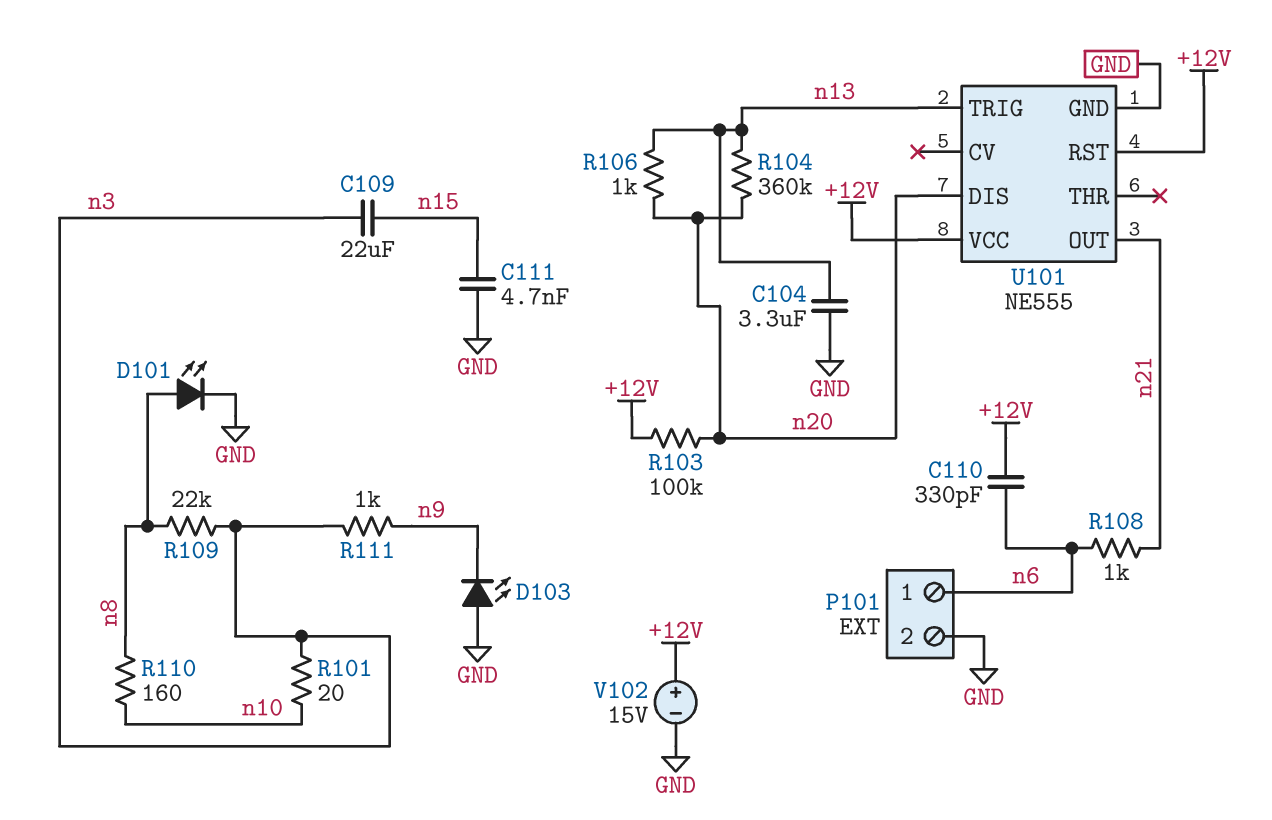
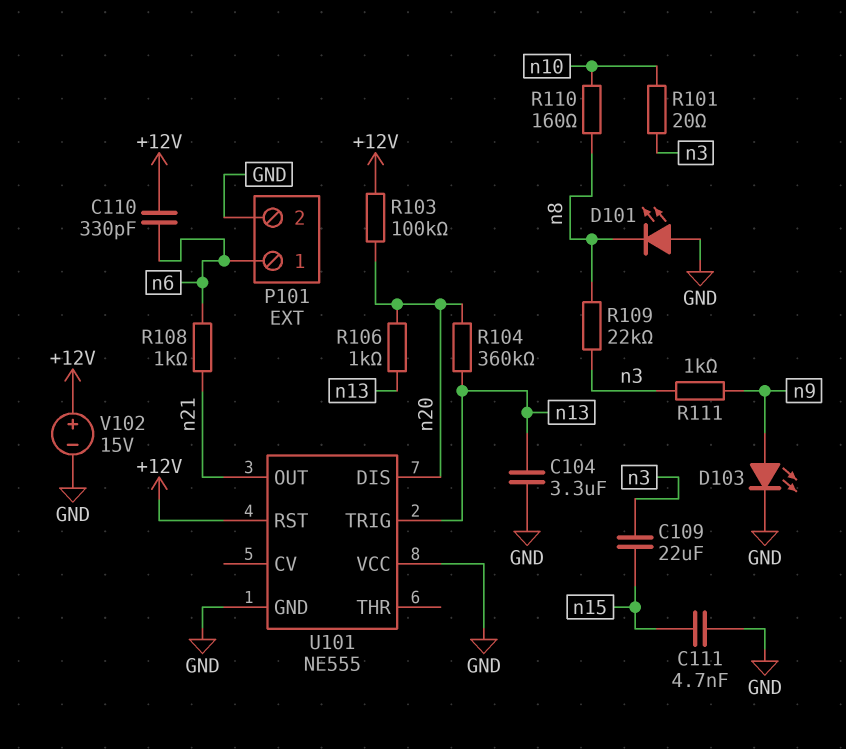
D101: LED (A n8, K GND) -> LED (A GND, K n8)
D103: LED (A GND, K n9) -> LED (A n9, K GND)
U101 pin VCC: +12V -> GND

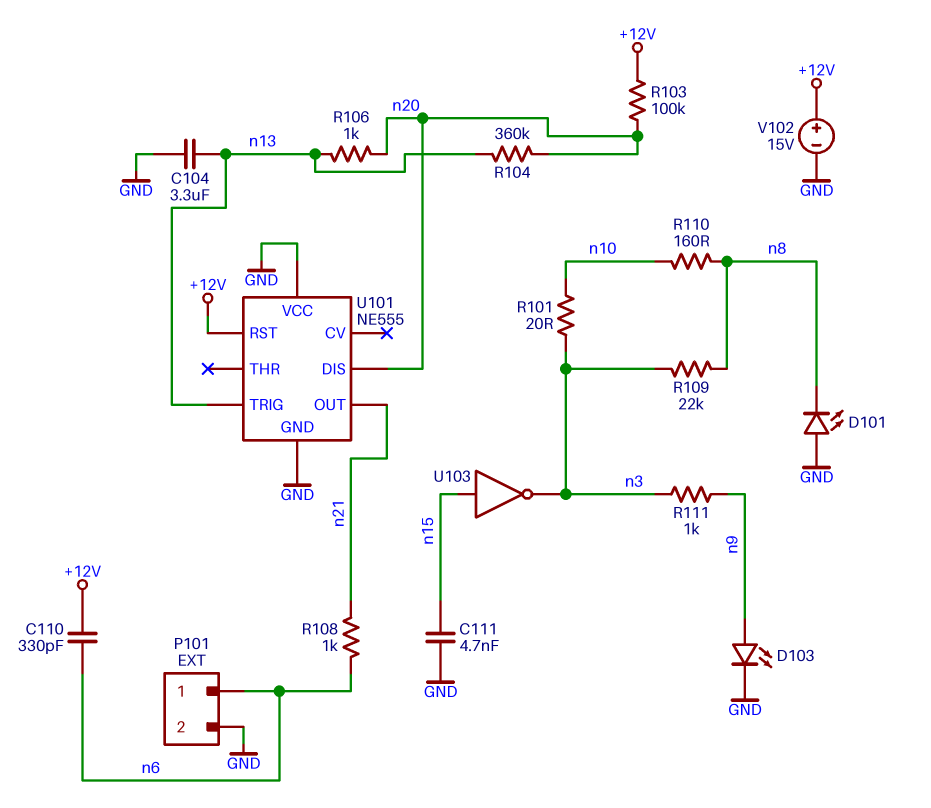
C109: 22uF (n3, n15) -> none
U103: none -> NOT (in n15, out n3)

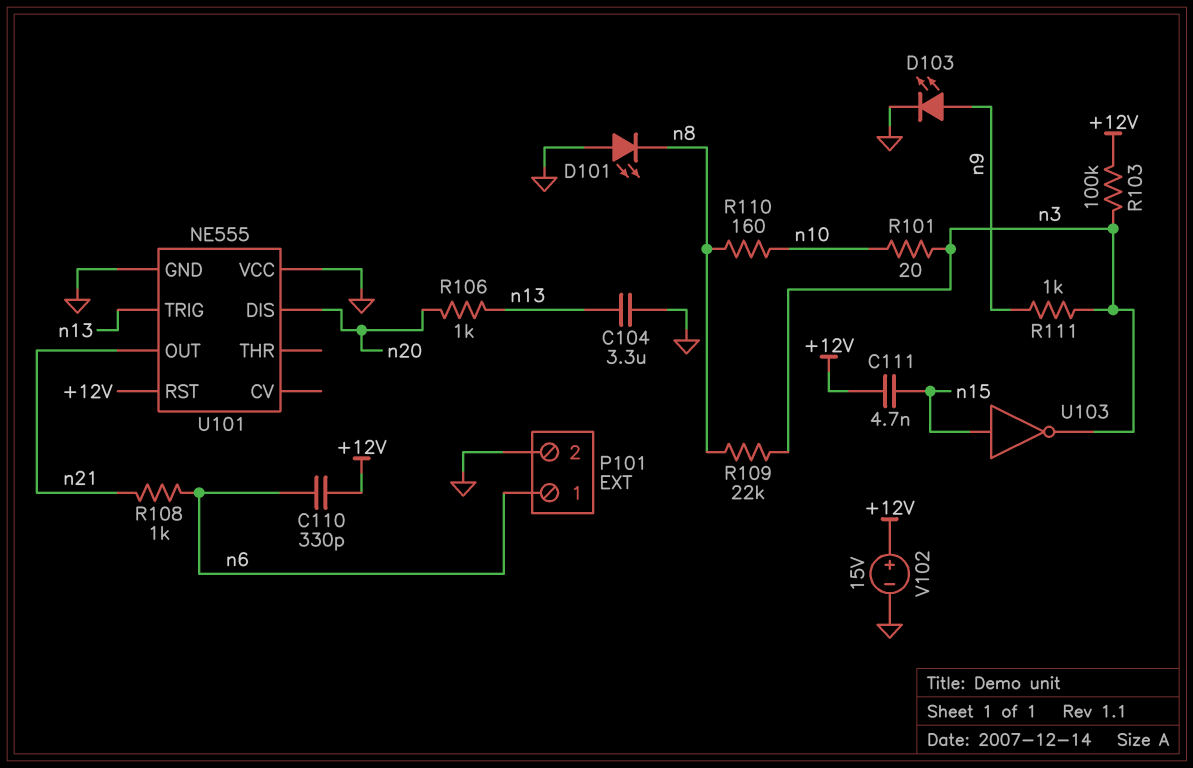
C111: 4.7nF (GND, n15) -> 4.7nF (+12V, n15)
R103: 100k (+12V, n20) -> 100k (+12V, n3)
R104: 360k (n13, n20) -> none

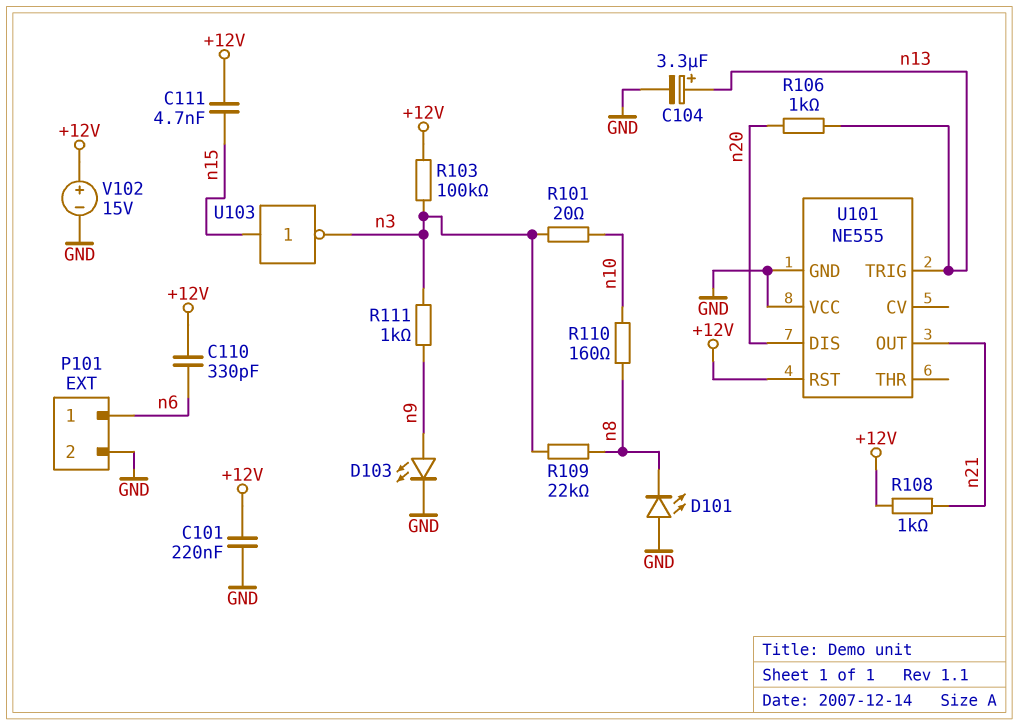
C101: none -> 220nF (+12V, GND)
C104: 3.3uF (GND, n13) -> 3.3uF (plus n13, minus GND)
R108: 1k (n6, n21) -> 1k (+12V, n21)

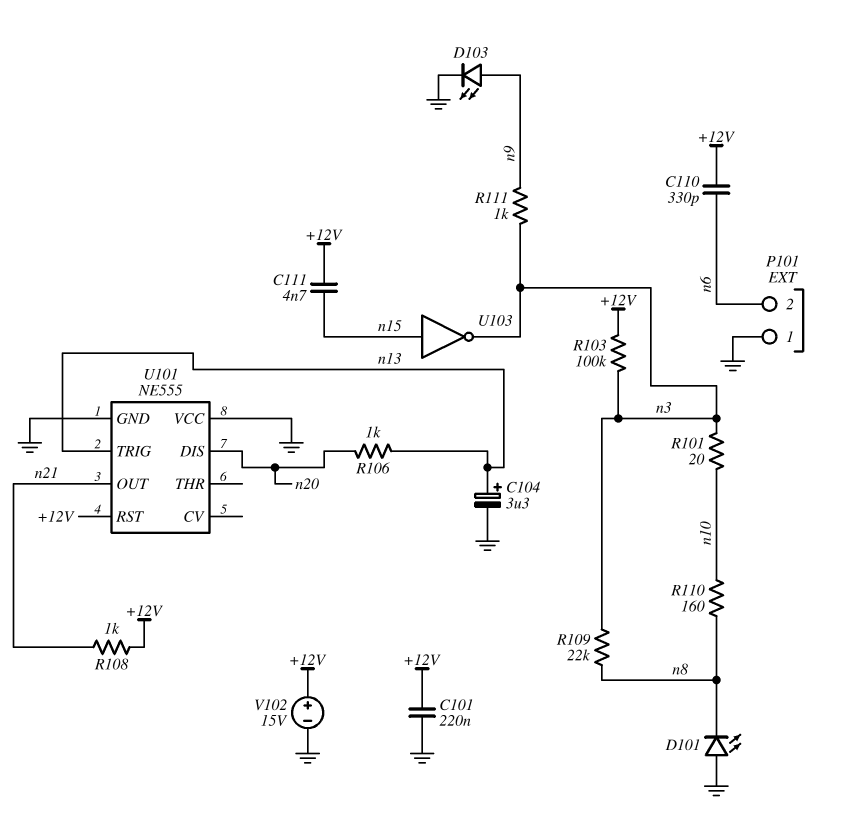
P101 pin 1: n6 -> GND
P101 pin 2: GND -> n6

